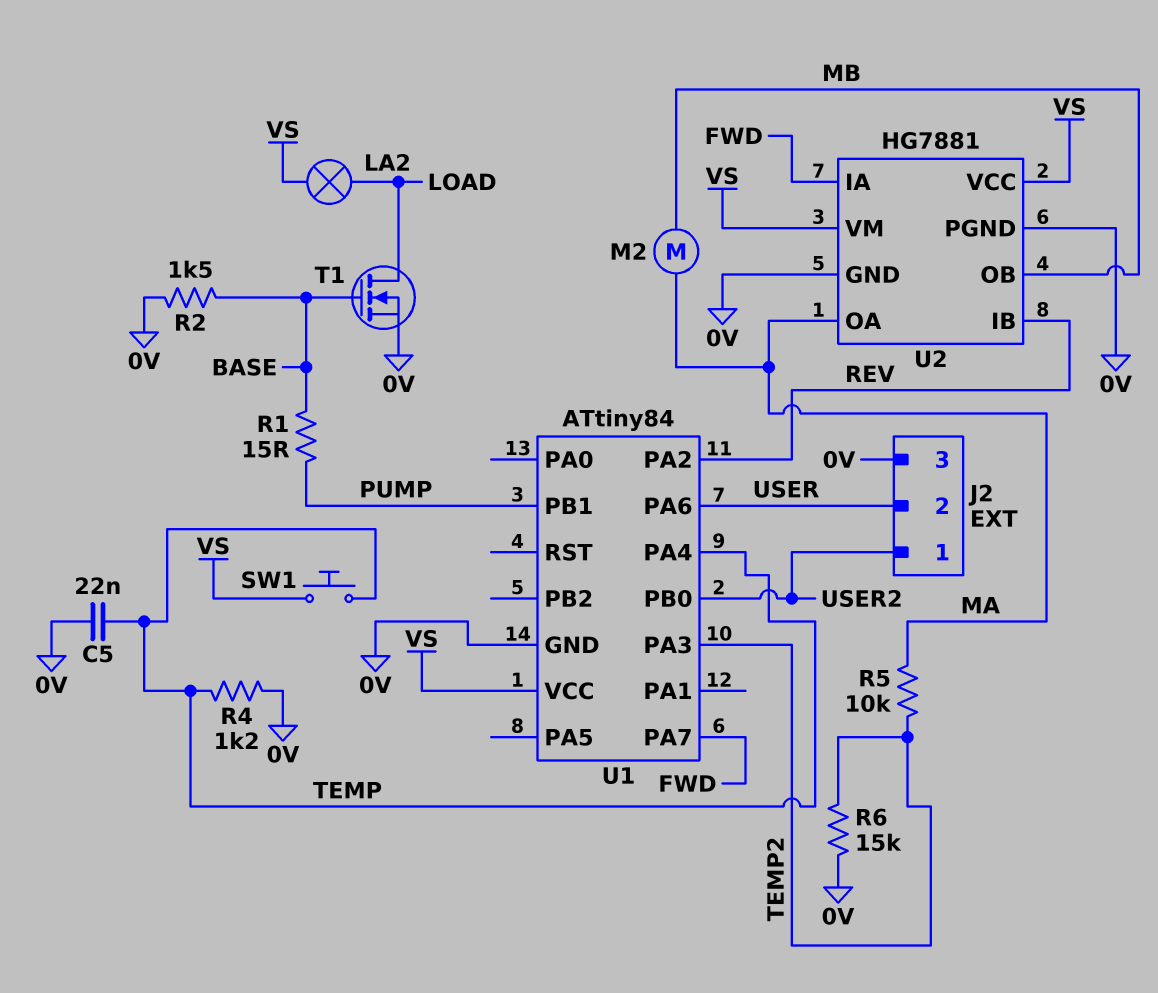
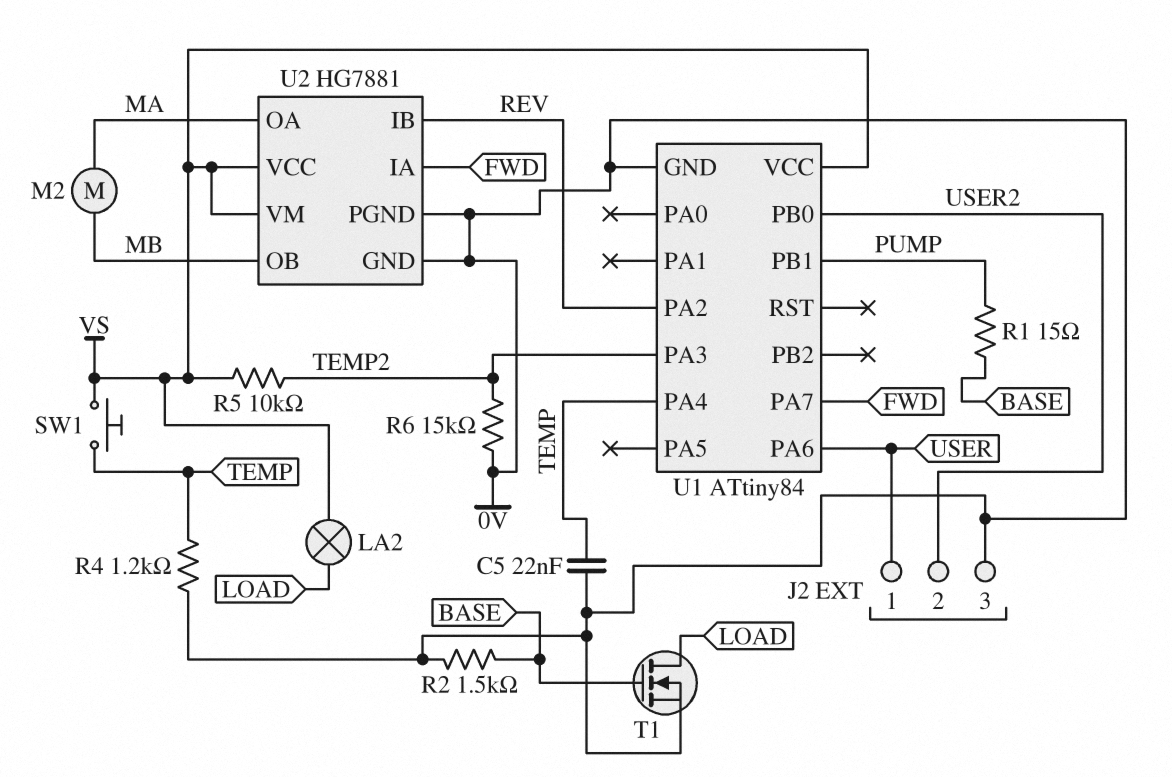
J2 pin 1: USER2 -> USER
J2 pin 2: USER -> USER2
R5: 10k (MA, TEMP2) -> 10k (TEMP2, VS)

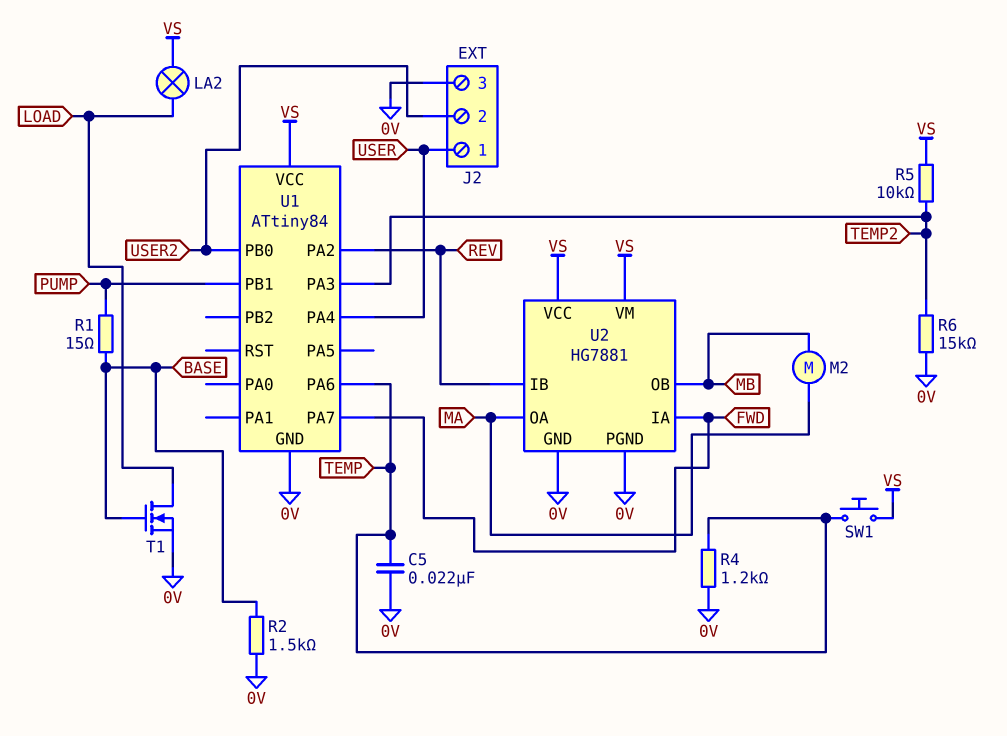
U1 pin PA4: TEMP -> USER
U1 pin PA6: USER -> TEMP

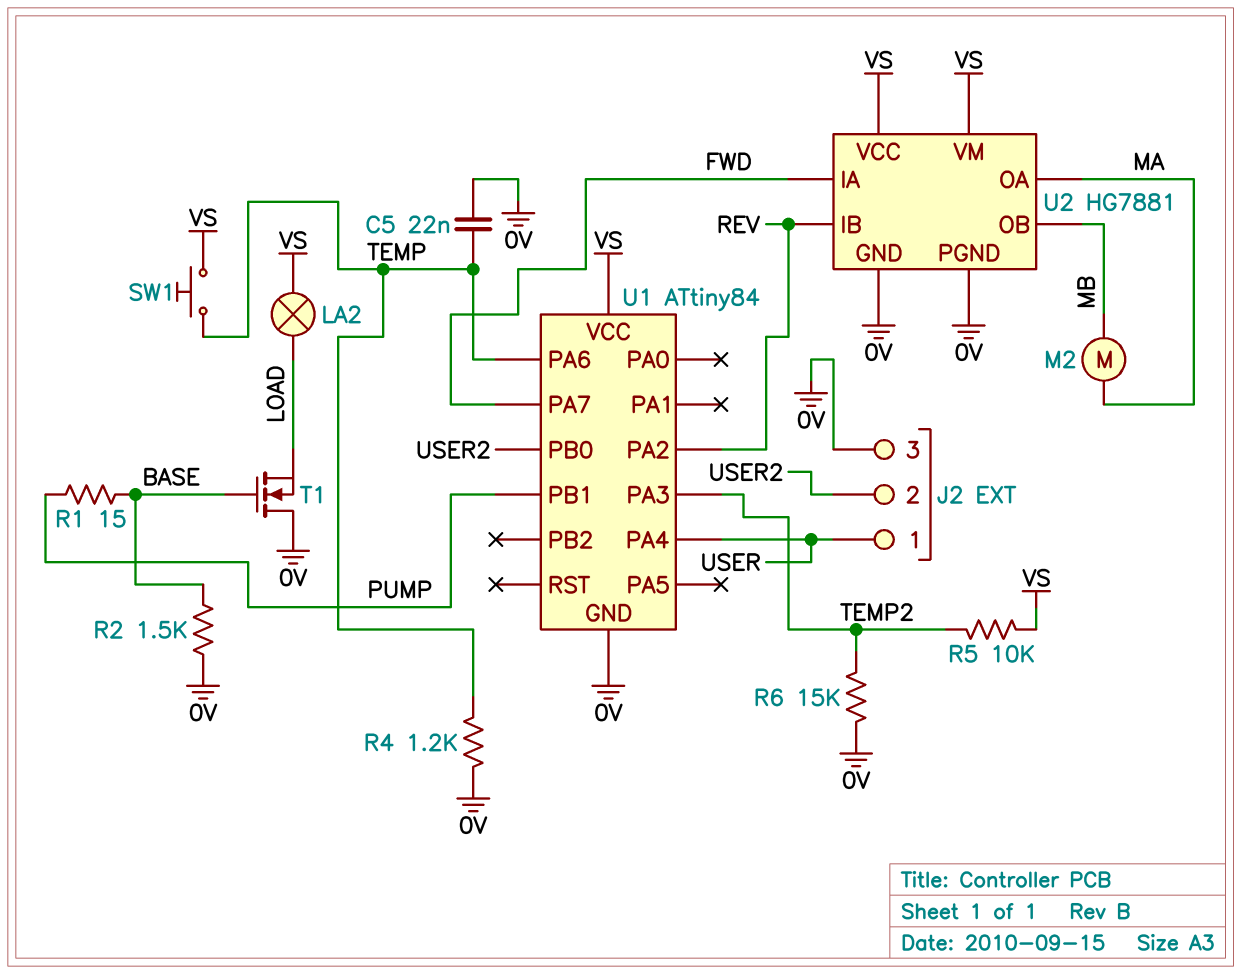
T1: NMOS (G BASE, D LOAD, S 0V) -> NMOS (G BASE, D 0V, S LOAD)

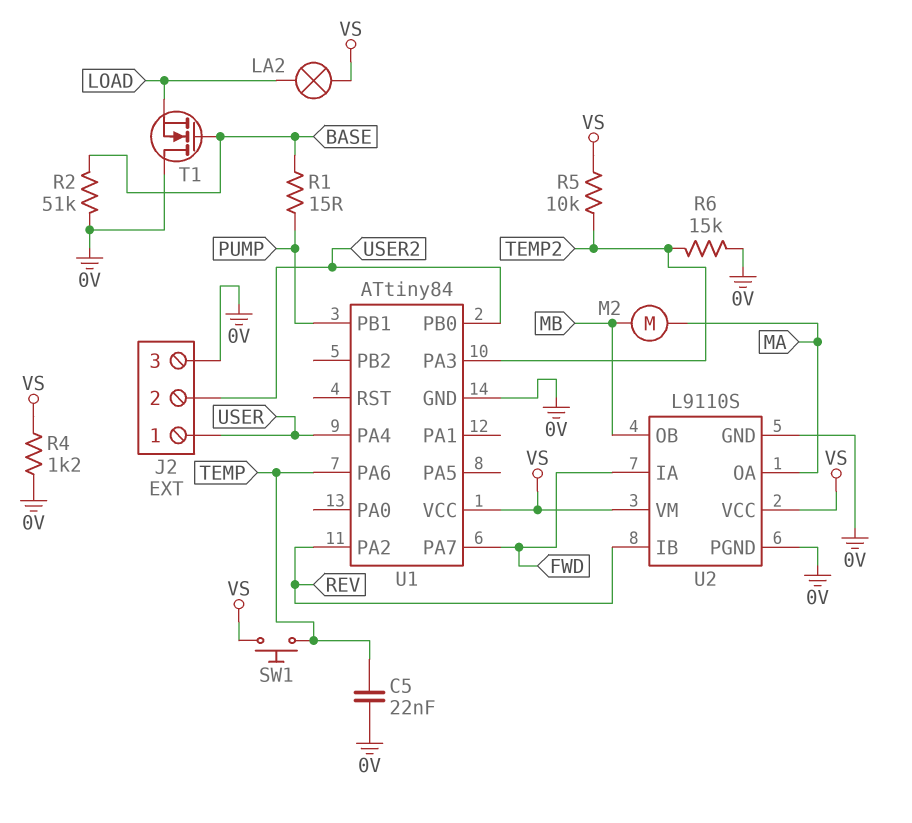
R2: 1.5k (0V, BASE) -> 51k (0V, BASE)
R4: 1.2k (0V, TEMP) -> 1.2k (0V, VS)
U2: HG7881 -> L9110S

